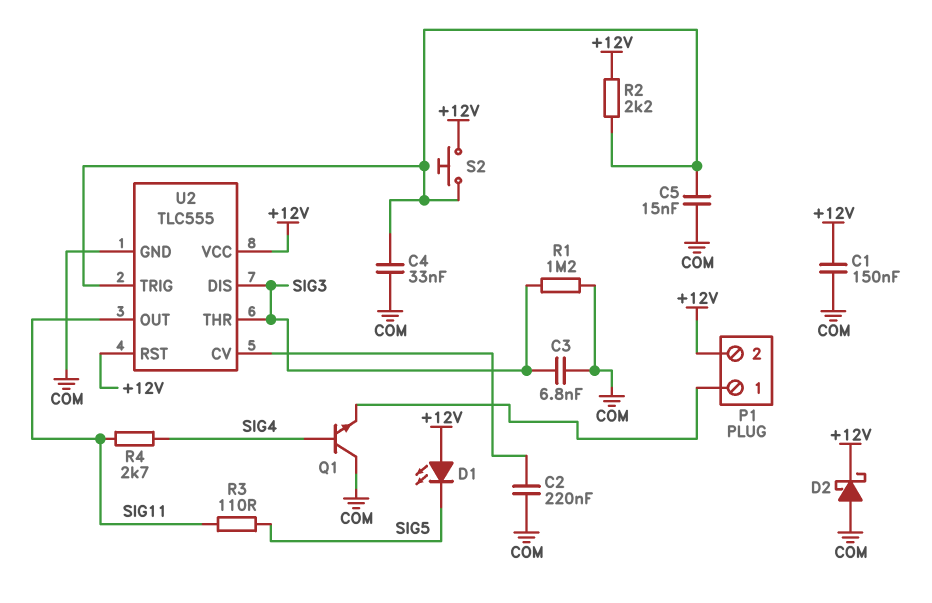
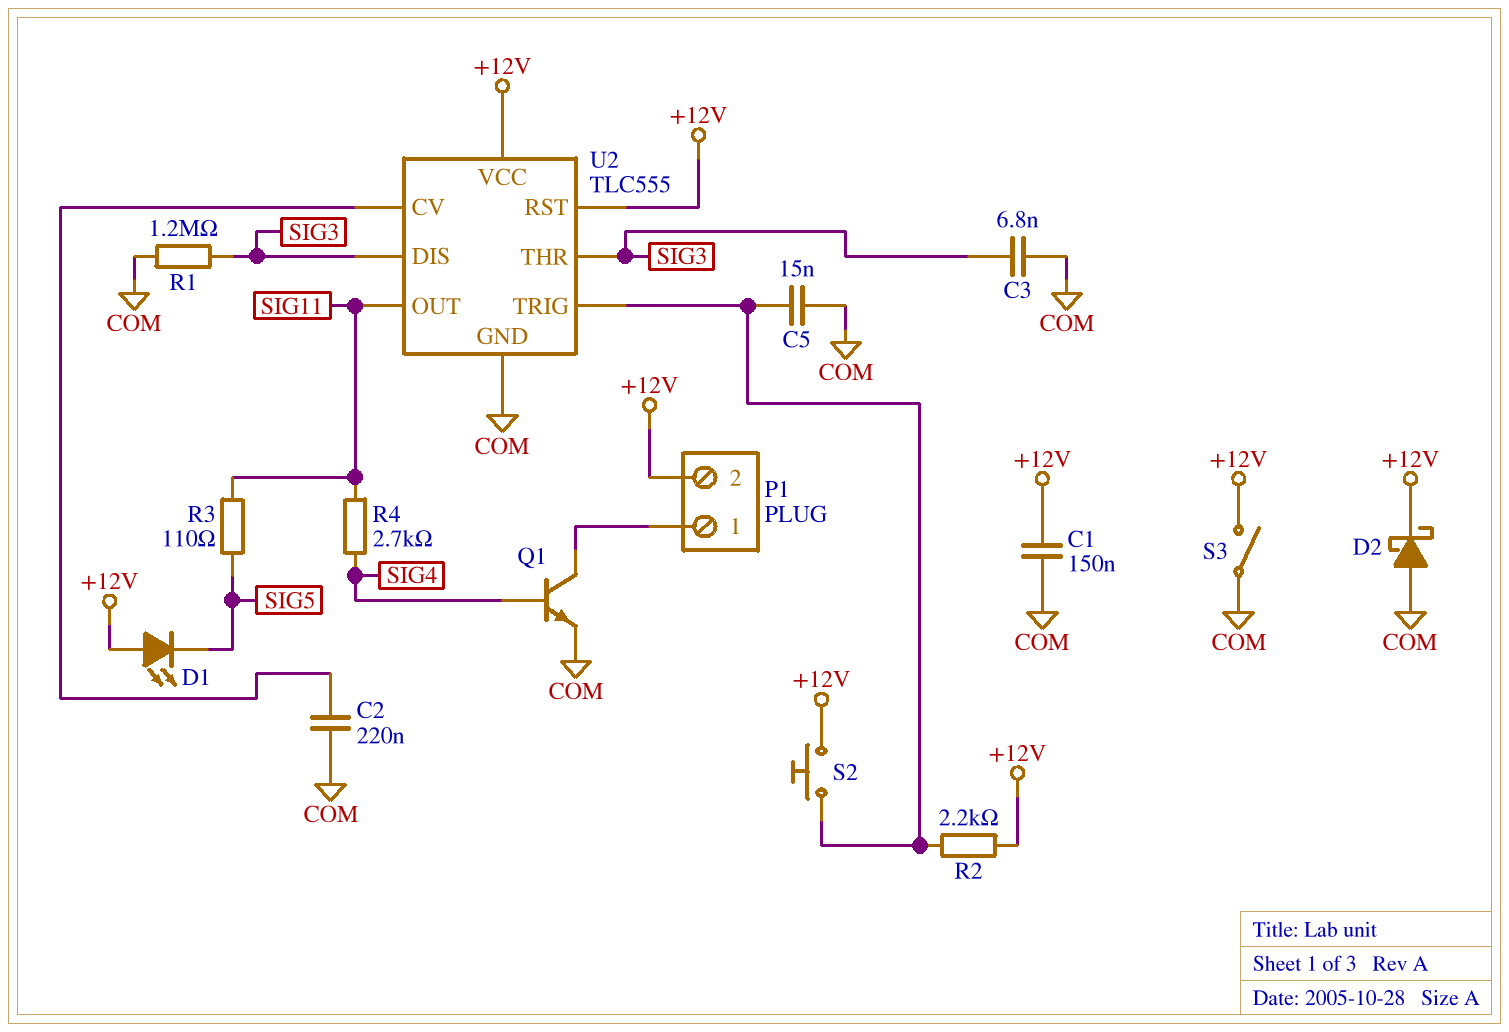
C4: 33nF (COM, U2/TRIG) -> none
Q1: NPN (B SIG4, C COM, E P1/1) -> NPN (B SIG4, C P1/1, E COM)
S3: none -> switch (+12V, COM)

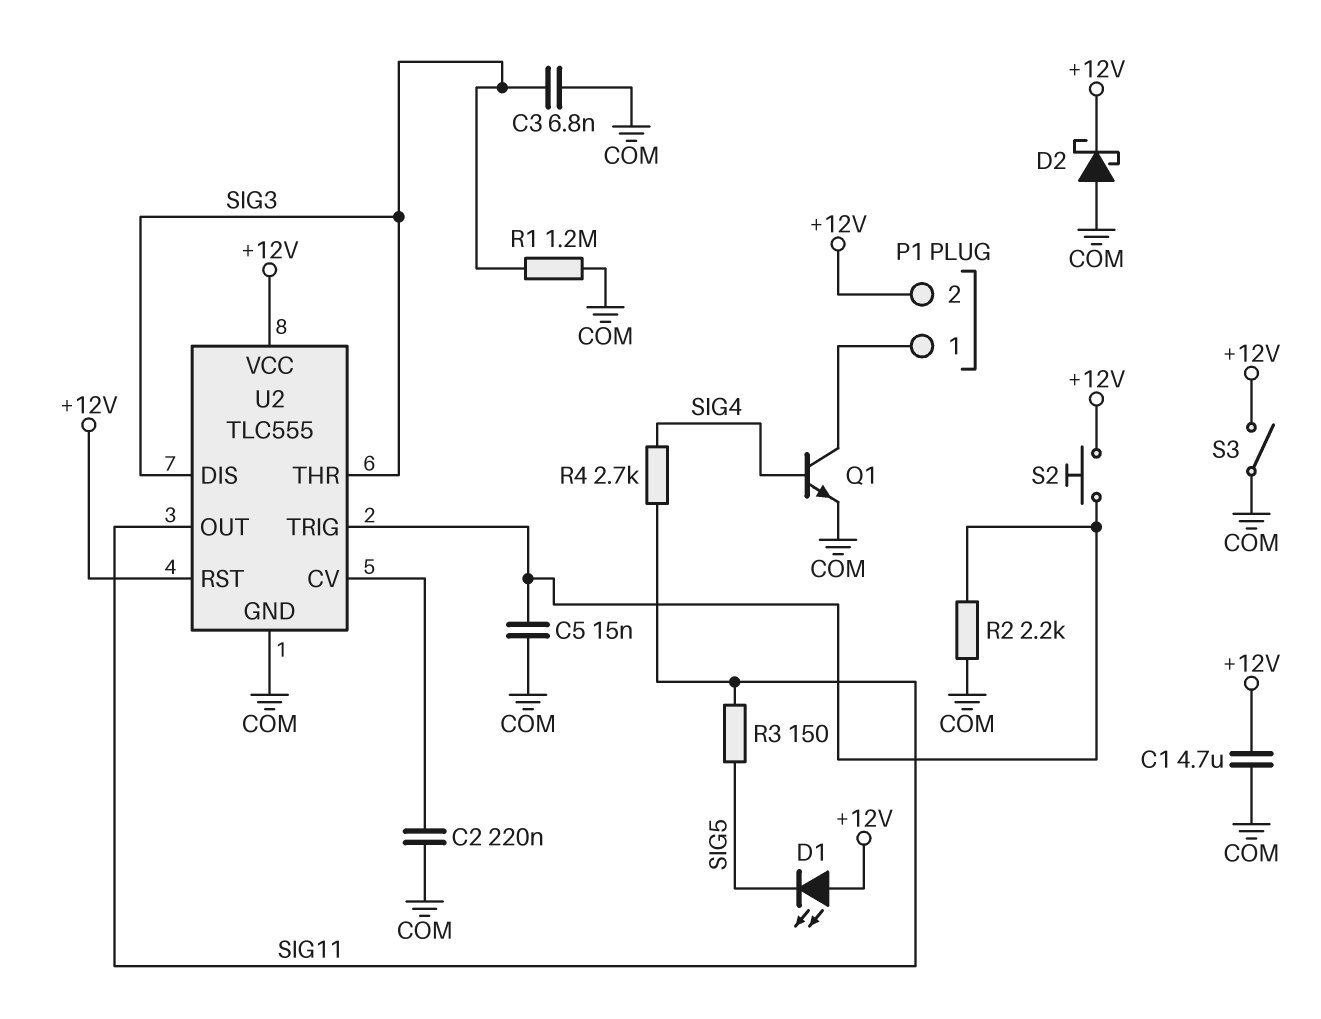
C1: 150nF (+12V, COM) -> 4.7uF (+12V, COM)
R2: 2.2k (+12V, U2/TRIG) -> 2.2k (COM, U2/TRIG)
R3: 110 (SIG5, SIG11) -> 150 (SIG5, SIG11)

